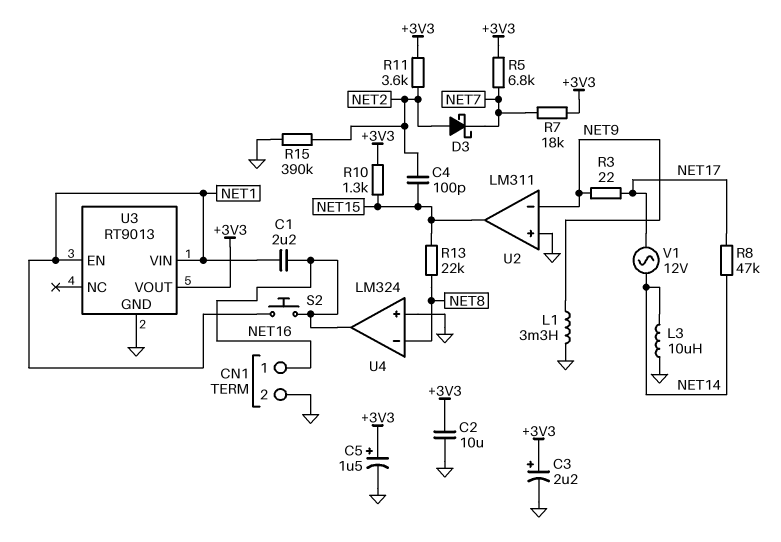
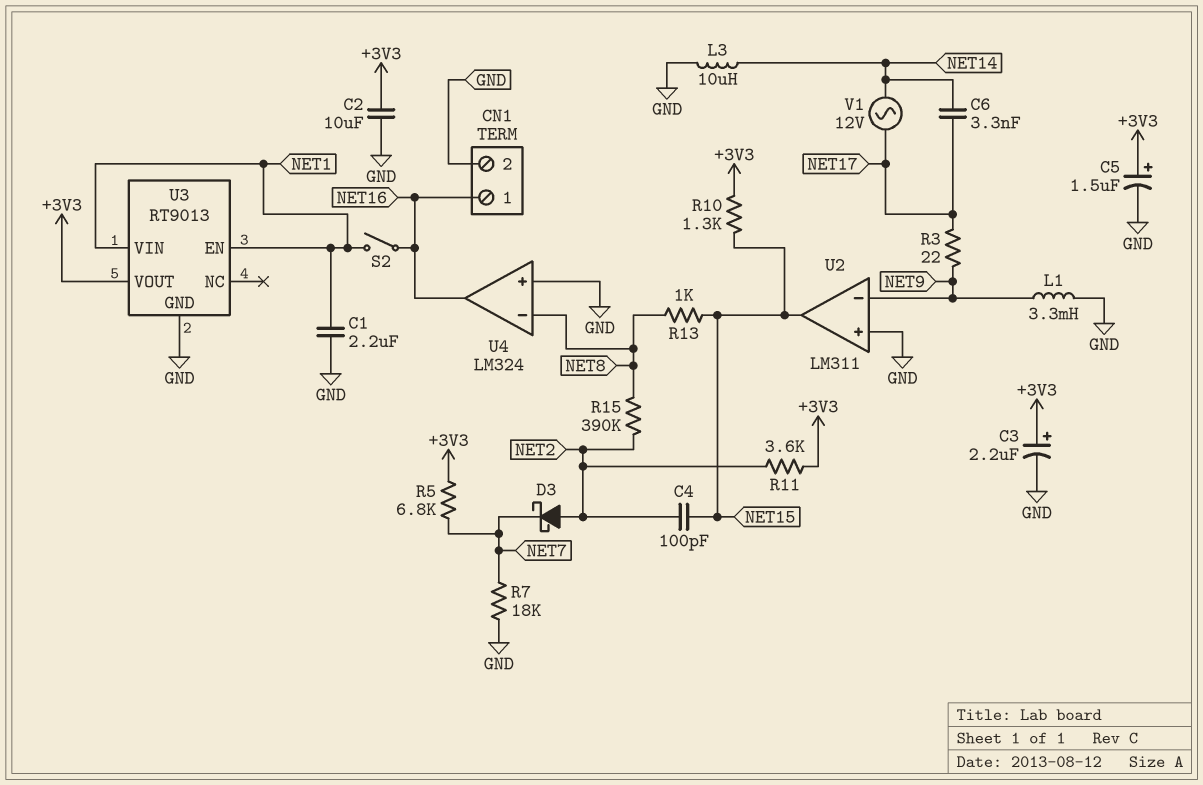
C1: 2.2uF (NET1, NET16) -> 2.2uF (GND, NET1)
C6: none -> 3.3nF (NET14, NET17)
R7: 18k (+3V3, NET7) -> 18k (GND, NET7)
R8: 47k (NET14, NET17) -> none
R13: 22k (NET8, NET15) -> 1k (NET8, NET15)
R15: 390k (GND, NET2) -> 390k (NET2, NET8)
S2: button (NET1, NET16) -> switch (NET1, NET16)

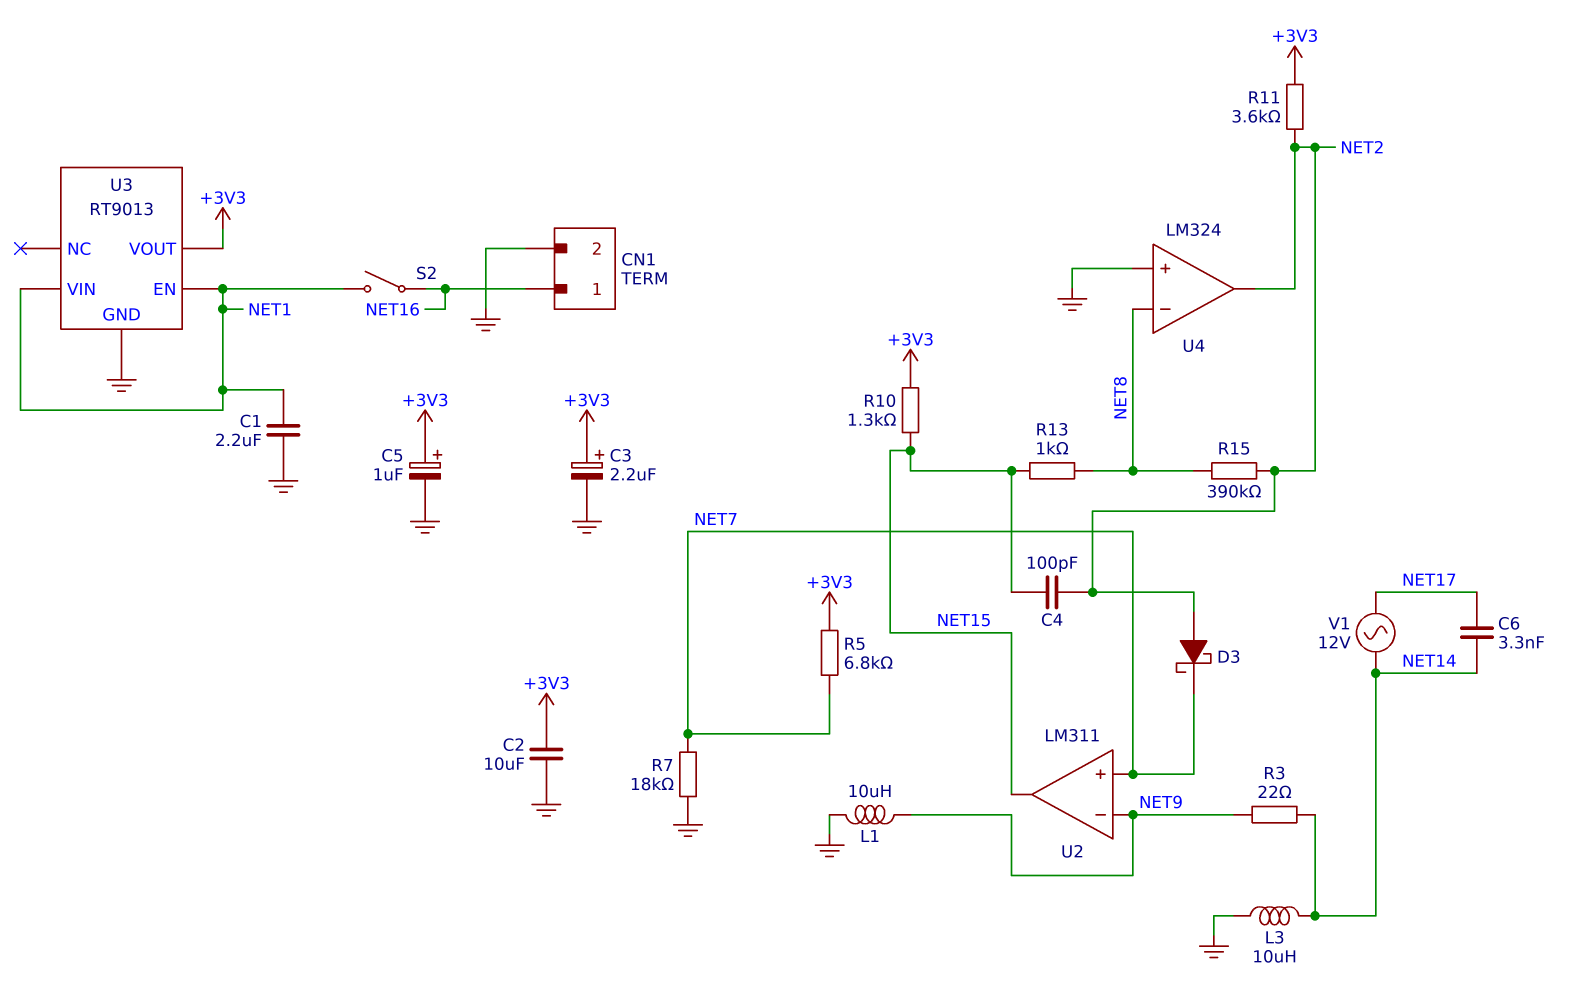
C5: 1.5uF (plus +3V3, minus GND) -> 1uF (plus +3V3, minus GND)
L1: 3.3mH (GND, NET9) -> 10uH (GND, NET9)
R3: 22 (NET9, NET17) -> 22 (NET9, NET14)
U2 pin in+: GND -> NET7
U4 pin out: NET16 -> NET2

